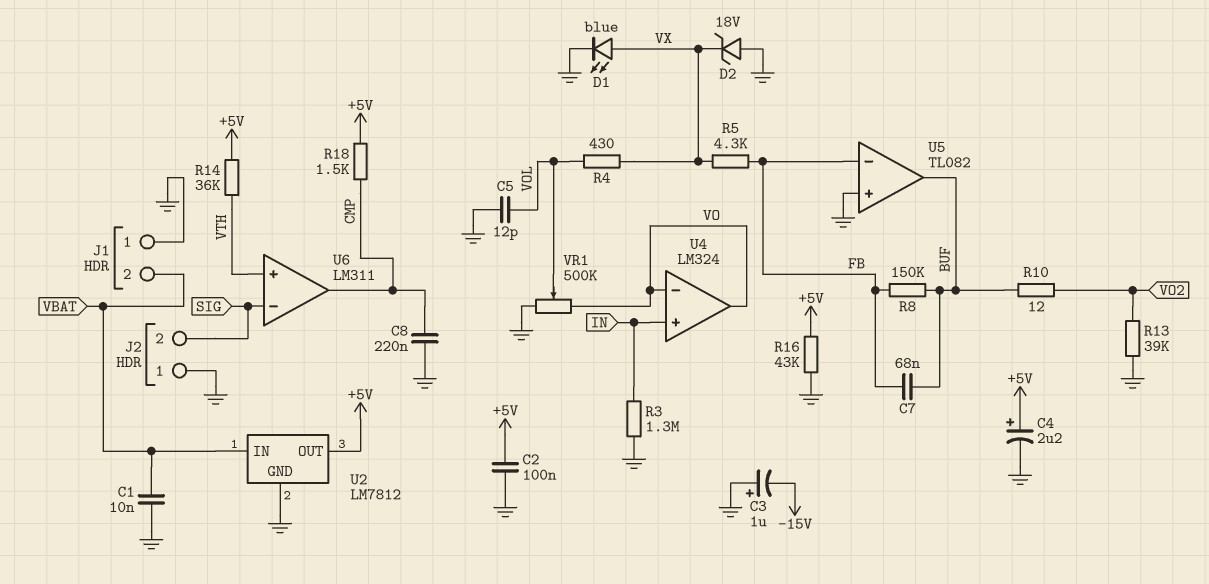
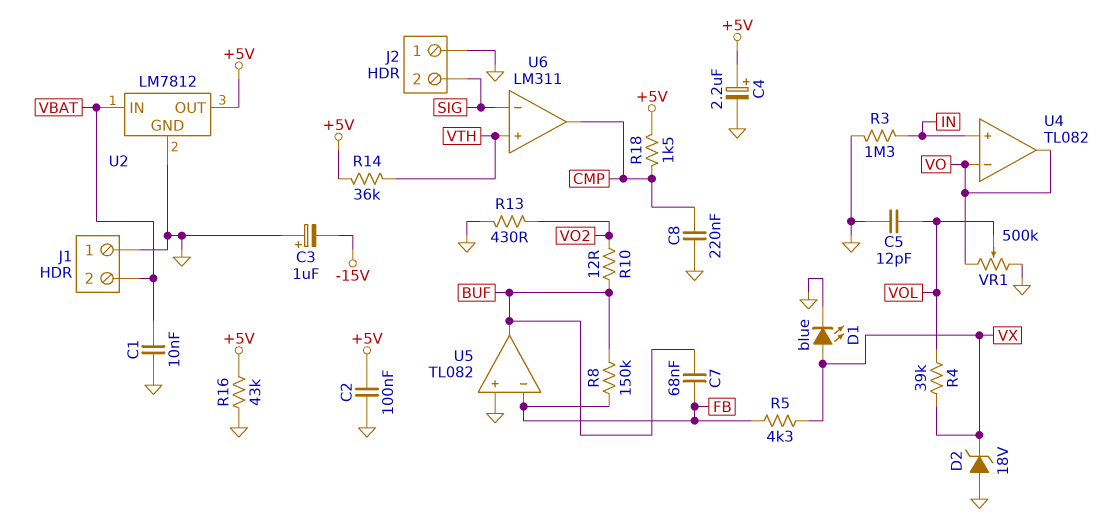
R4: 430 (VOL, VX) -> 39k (VOL, VX)
R13: 39k (GND, VO2) -> 430 (GND, VO2)
U4: LM324 -> TL082

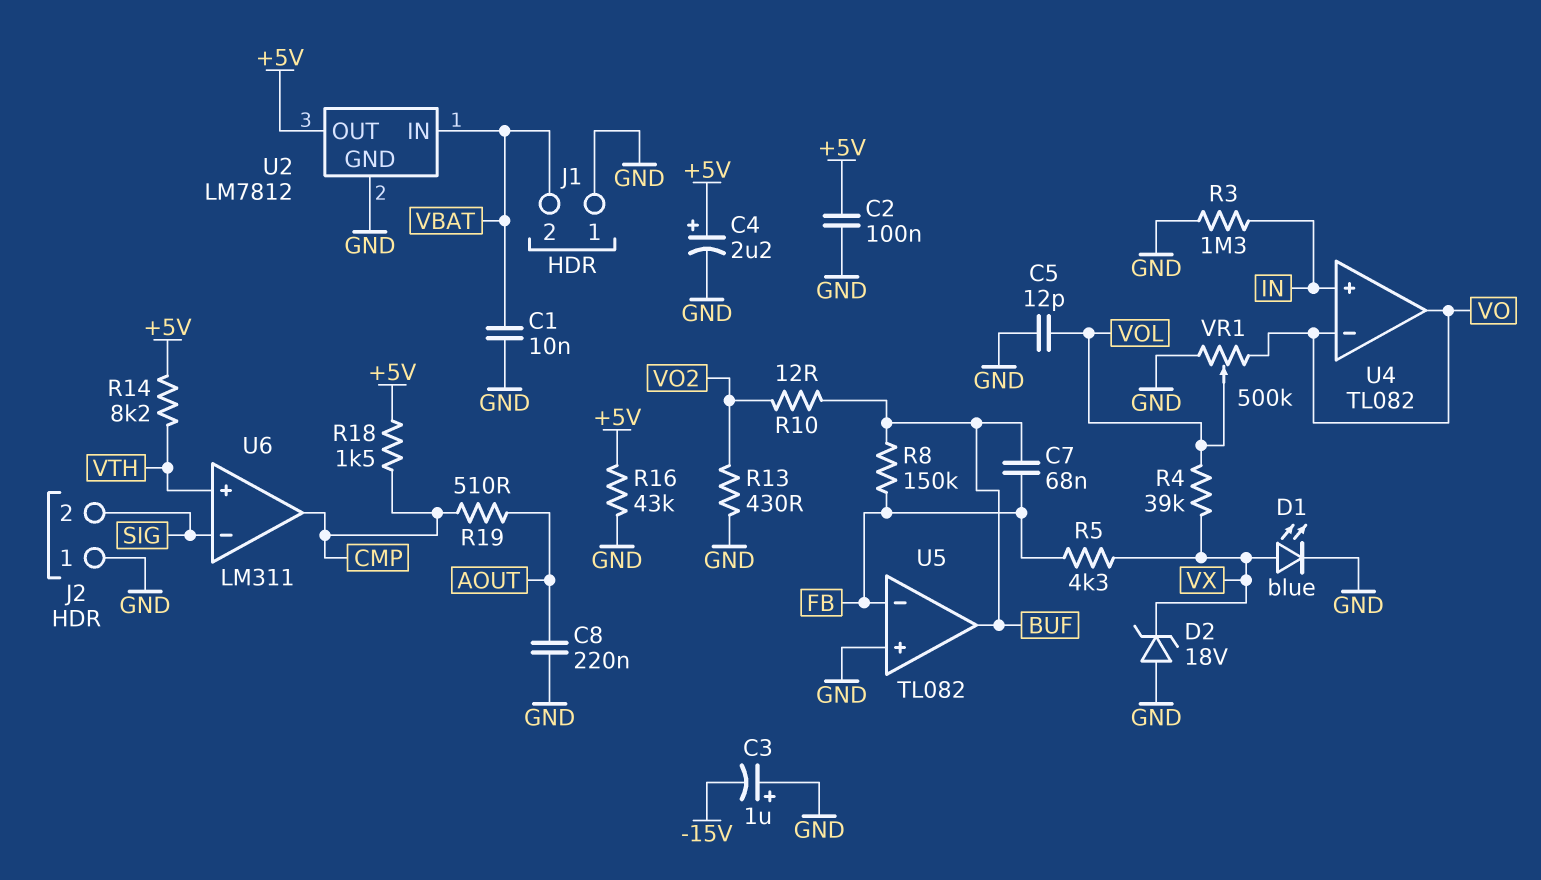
C8: 220nF (CMP, GND) -> 220nF (AOUT, GND)
R14: 36k (+5V, VTH) -> 8.2k (+5V, VTH)
R19: none -> 510 (AOUT, CMP)

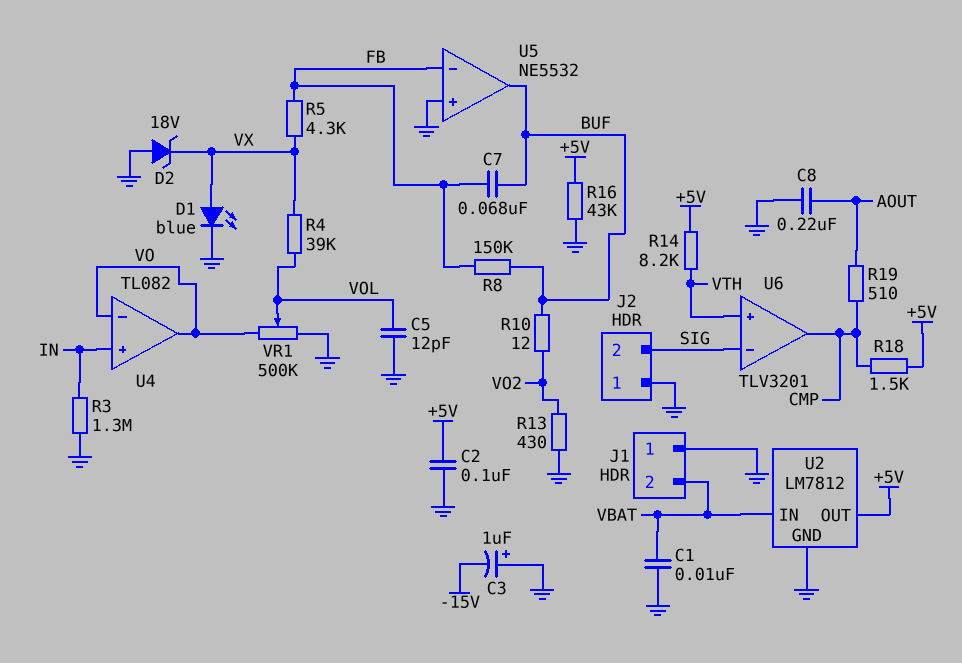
C4: 2.2uF (plus +5V, minus GND) -> none
U5: TL082 -> NE5532
U6: LM311 -> TLV3201

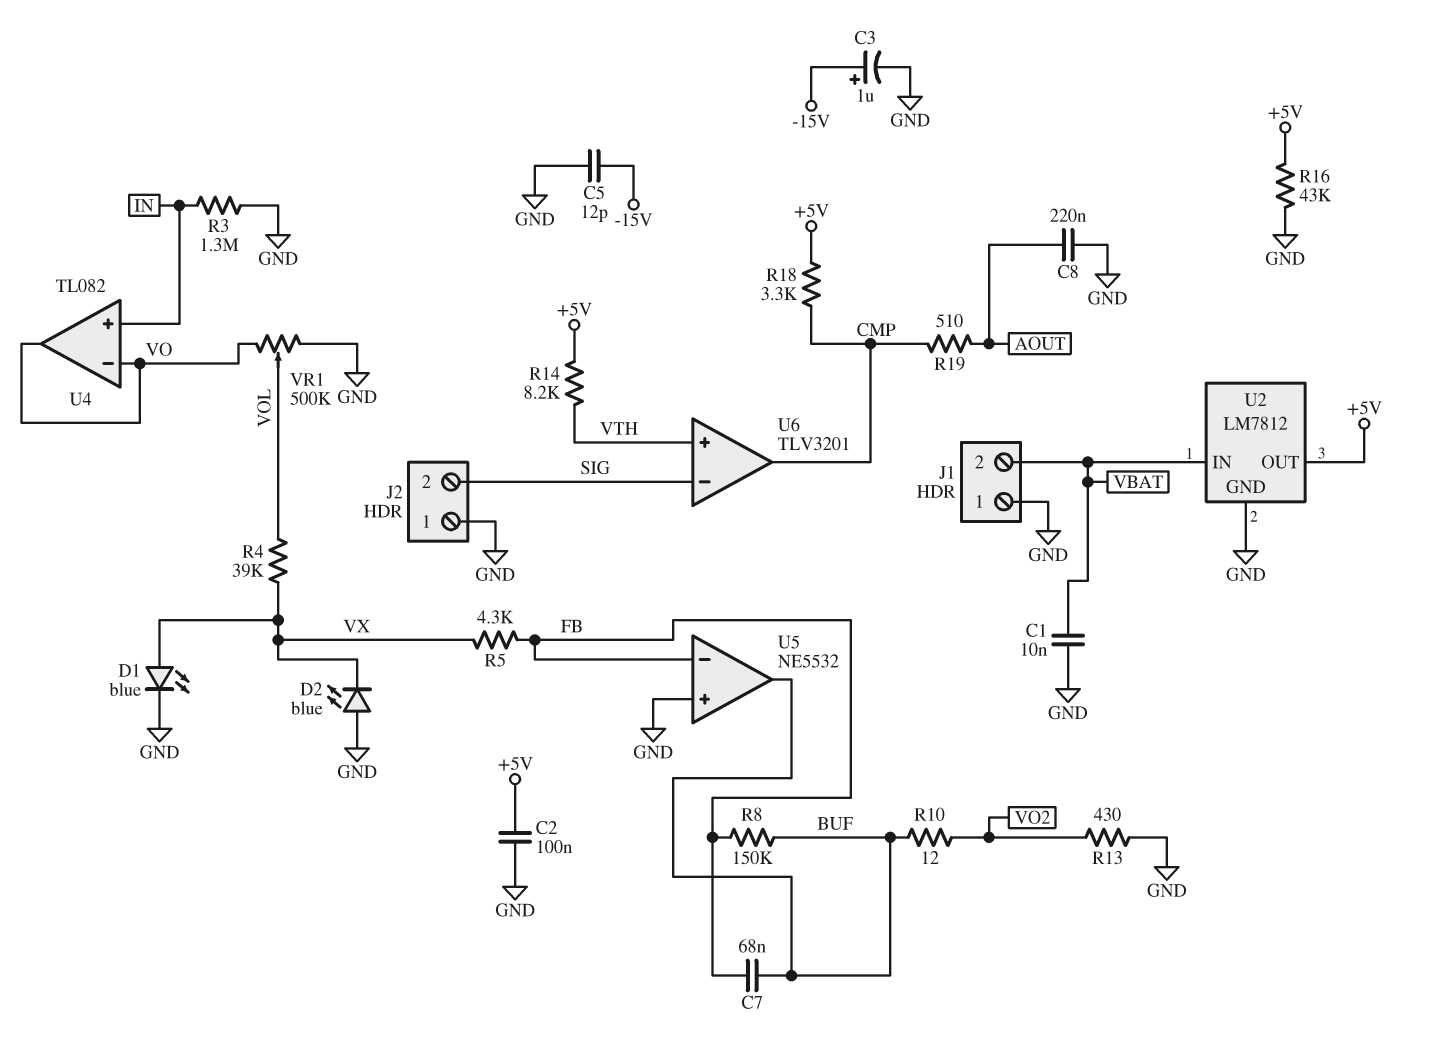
C3: 1uF (plus GND, minus -15V) -> 1uF (plus -15V, minus GND)
C5: 12pF (GND, VOL) -> 12pF (-15V, GND)
D2: zener 18V (A GND, K VX) -> LED blue (A GND, K VX)
R18: 1.5k (+5V, CMP) -> 3.3k (+5V, CMP)

